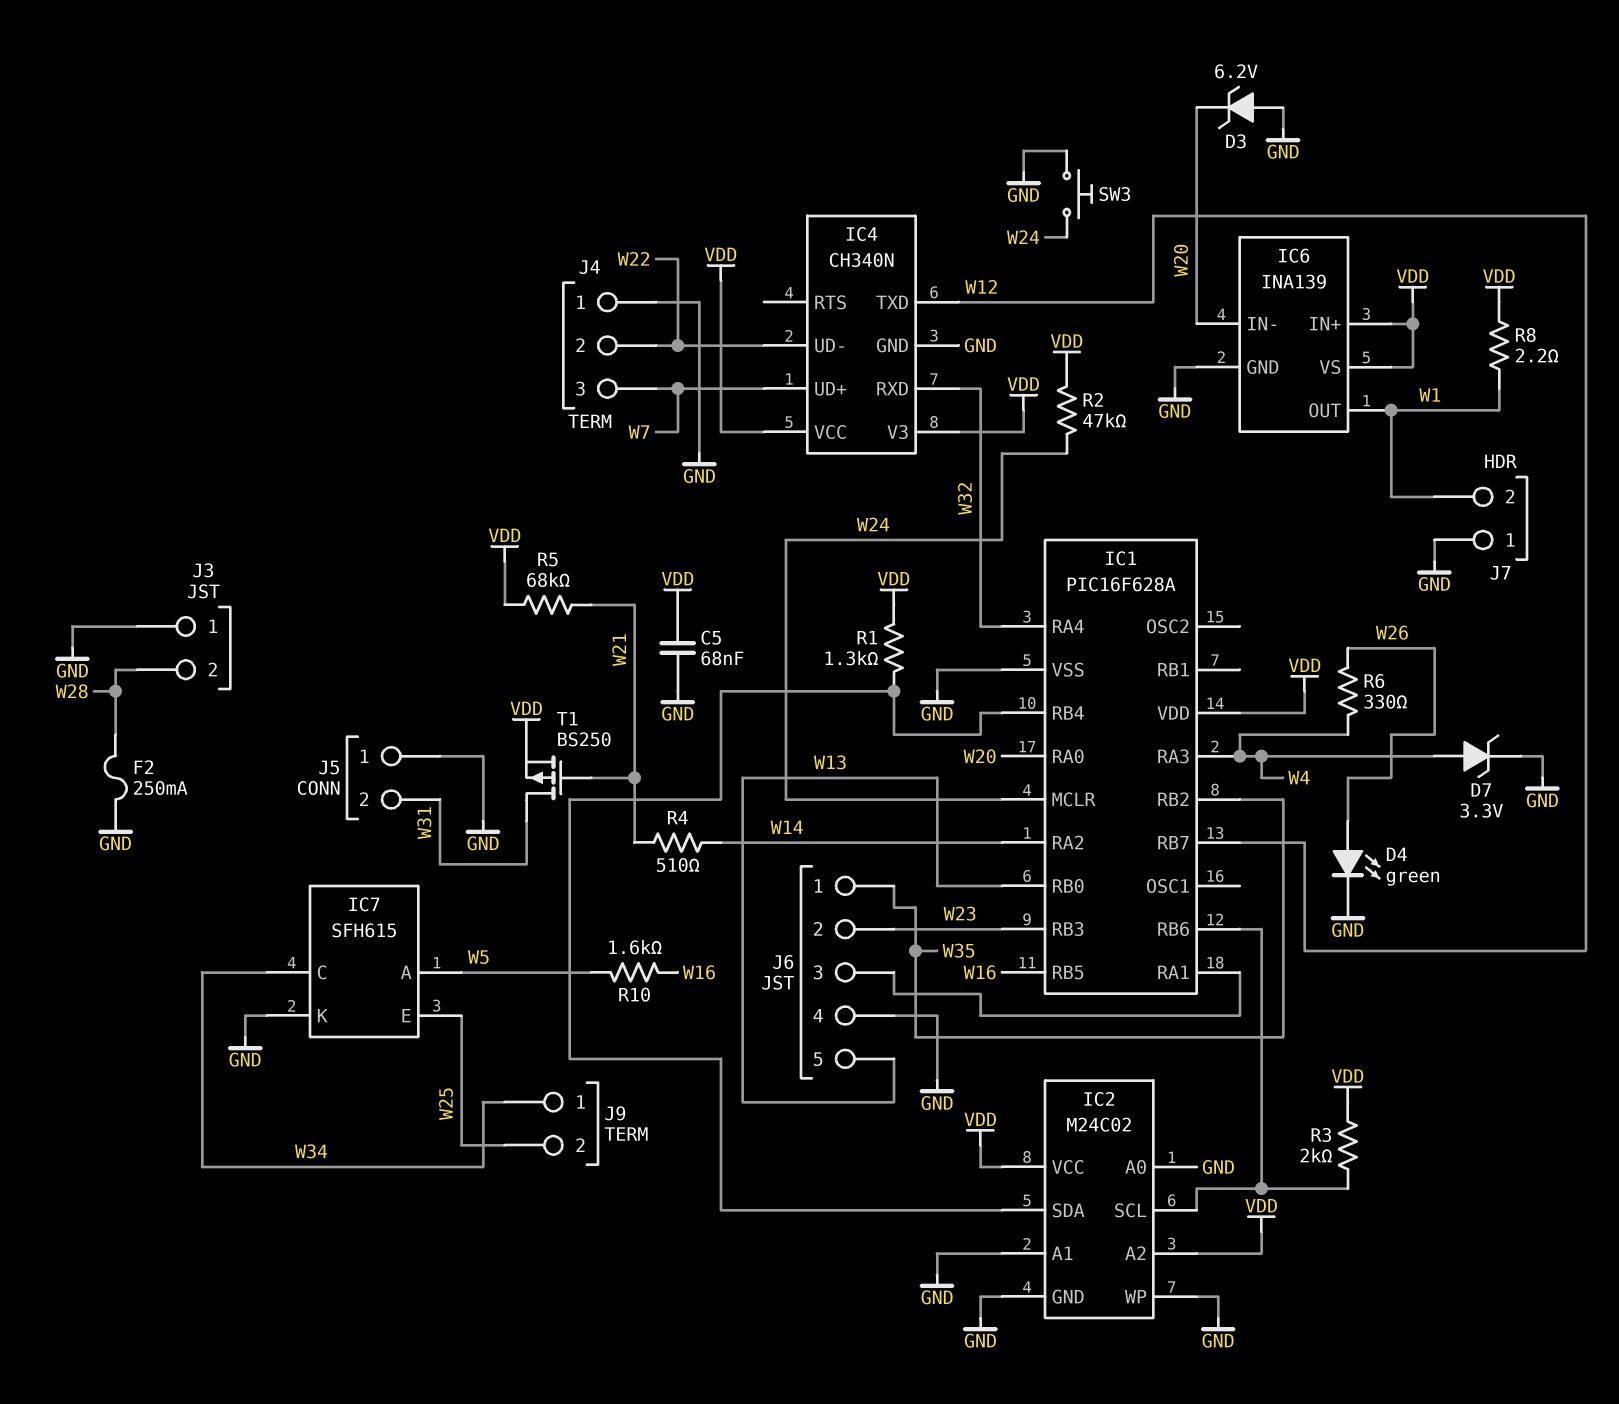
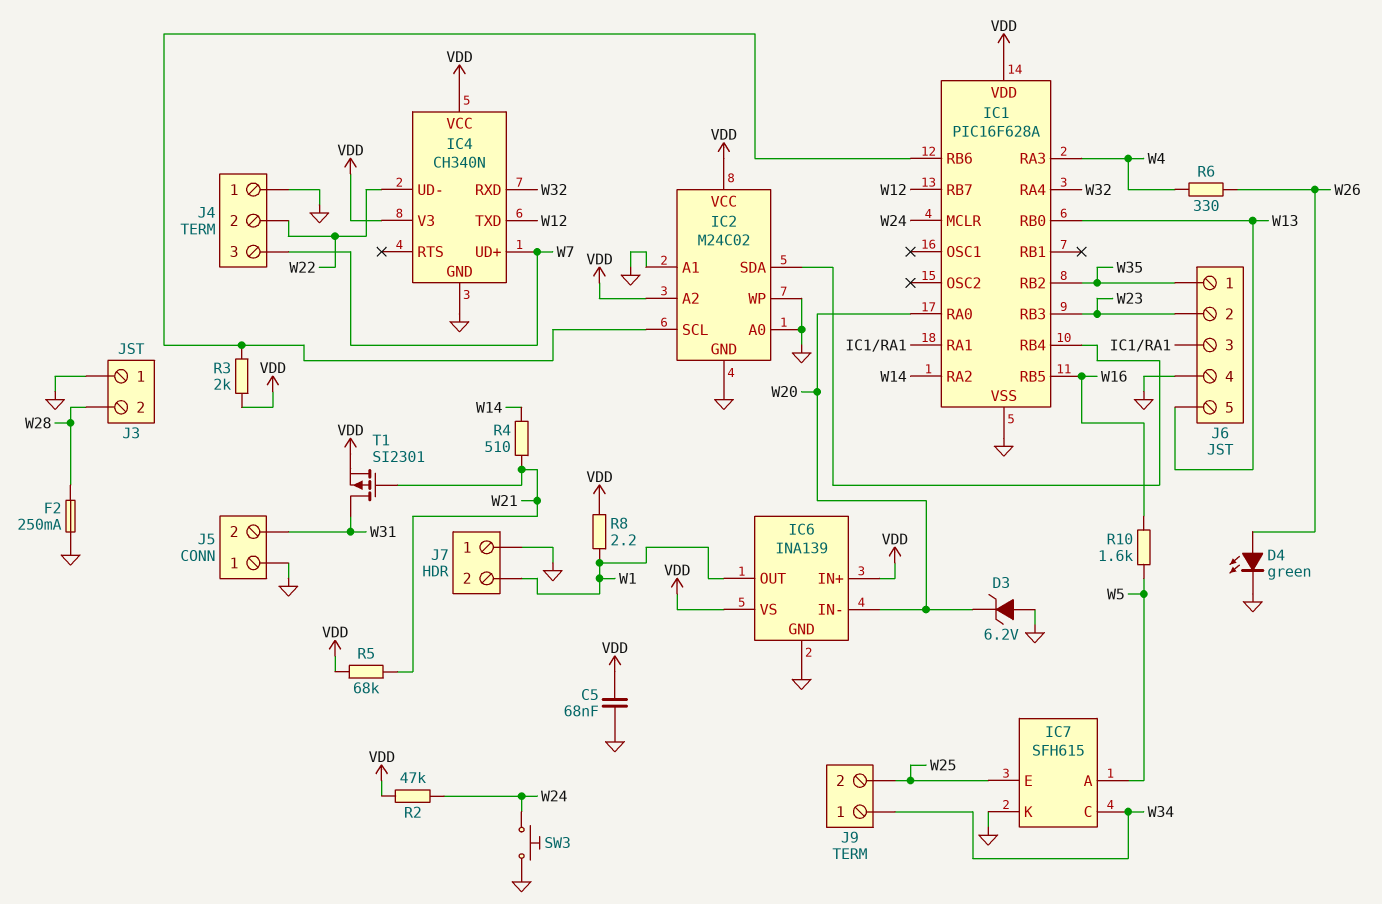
D7: zener 3.3V (A W4, K GND) -> none
R1: 1.3k (IC1/RB4, VDD) -> none
T1: PMOS BS250 (G W21, D W31, S VDD) -> PMOS SI2301 (G W21, D W31, S VDD)

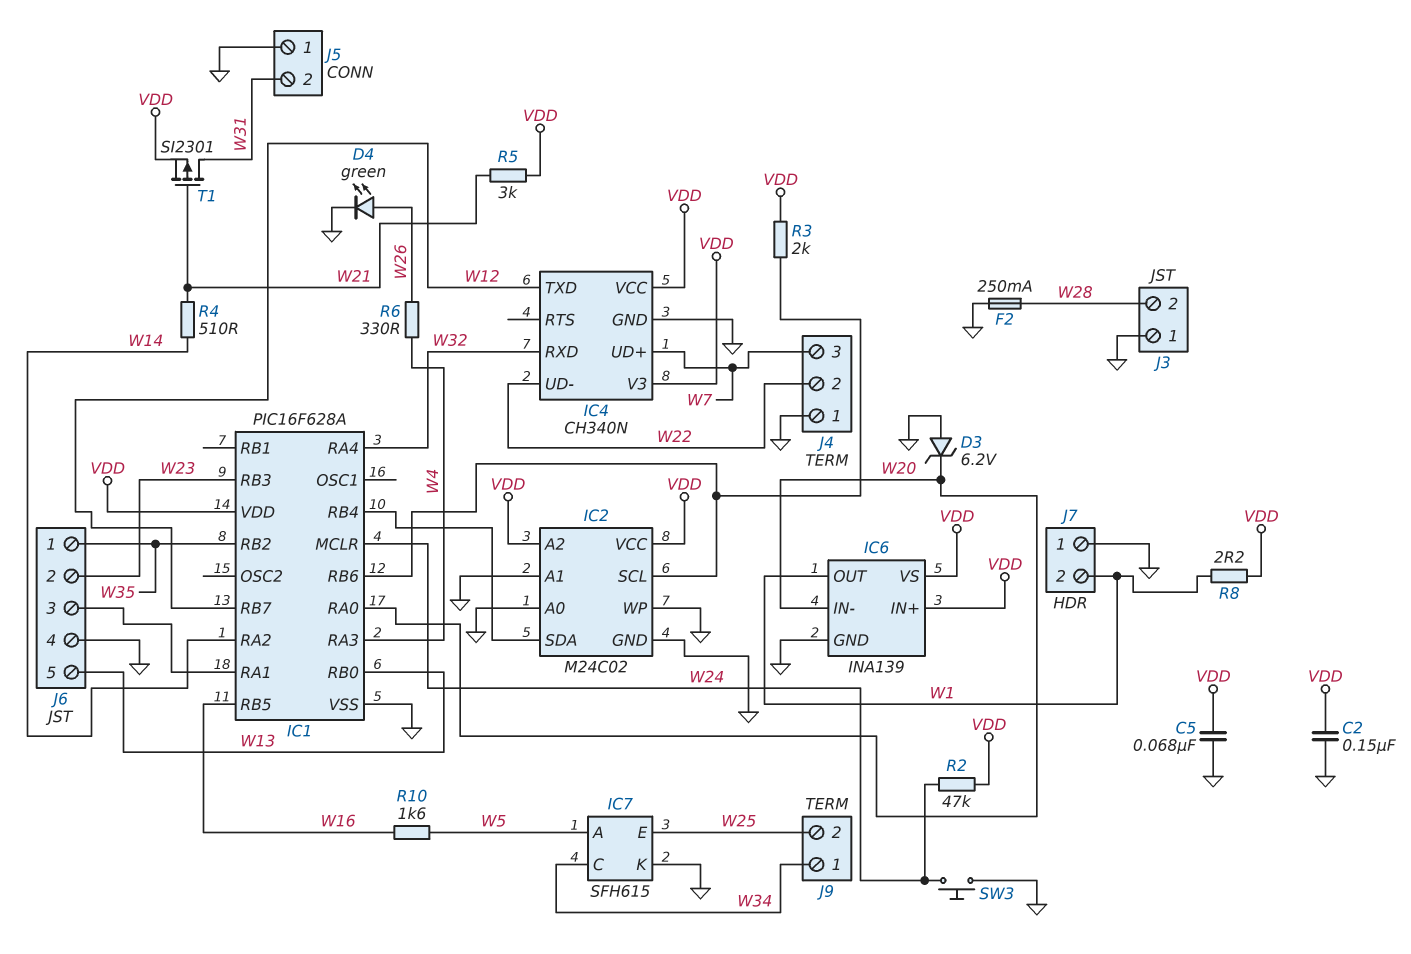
C2: none -> 150nF (GND, VDD)
R5: 68k (VDD, W21) -> 3k (VDD, W21)

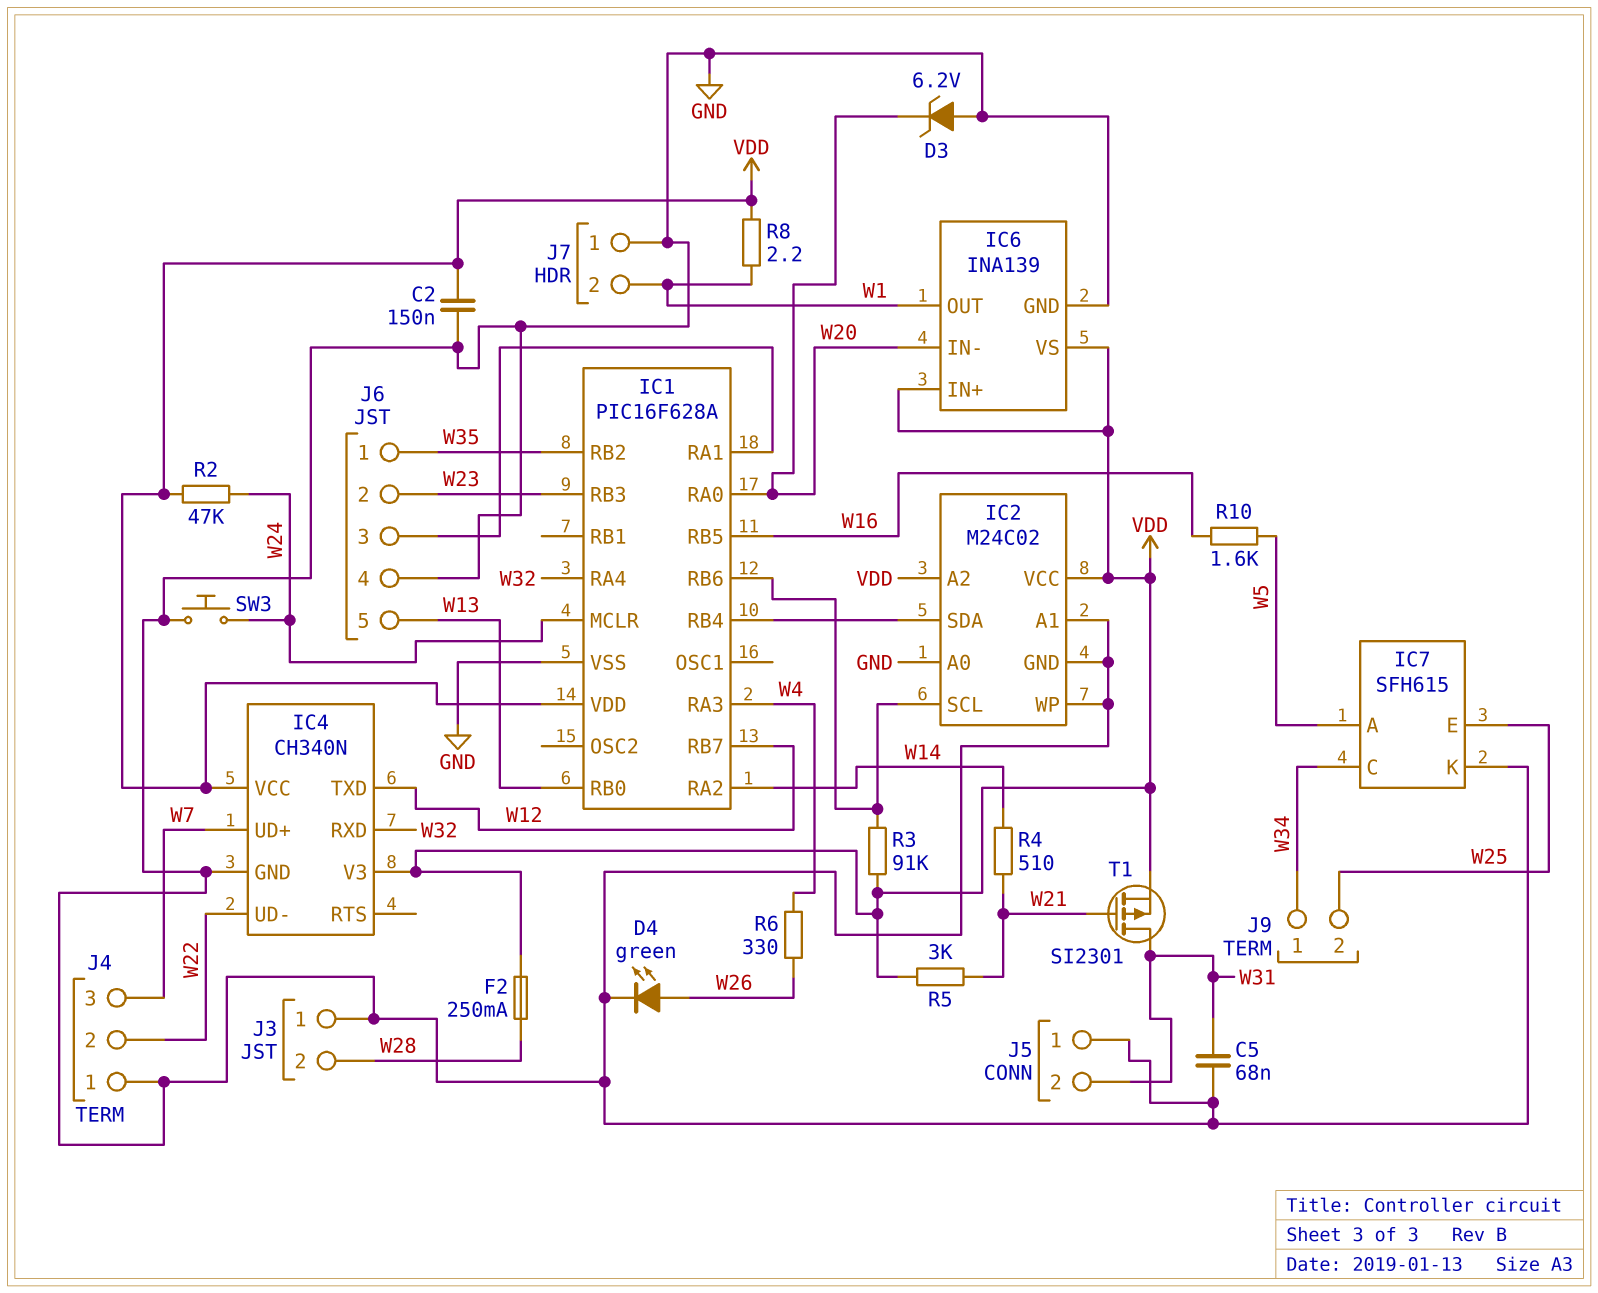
C5: 68nF (GND, VDD) -> 68nF (GND, W31)
F2: 250mA (GND, W28) -> 250mA (VDD, W28)
R3: 2k (IC1/RB6, VDD) -> 91k (IC1/RB6, VDD)

